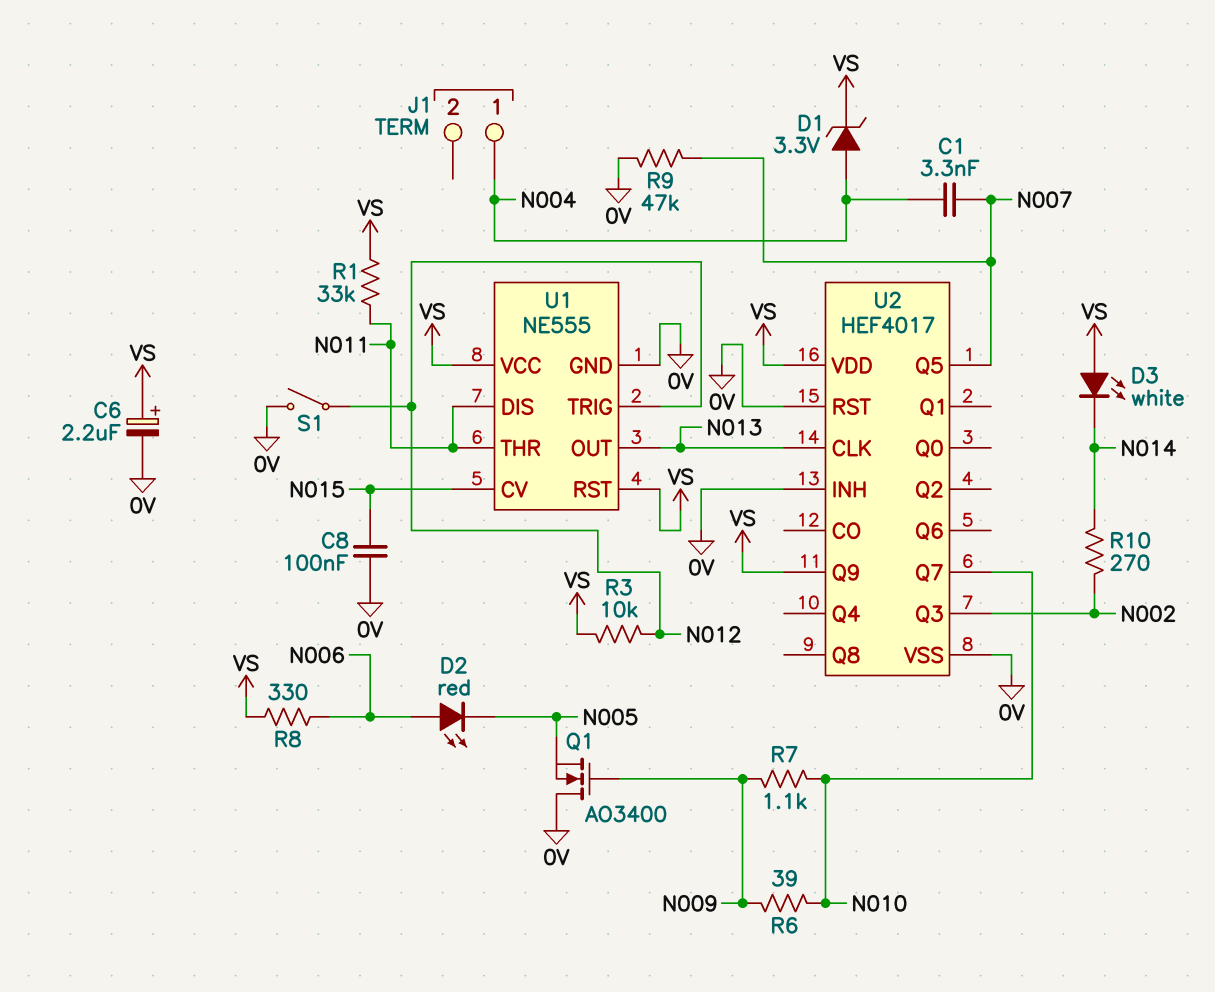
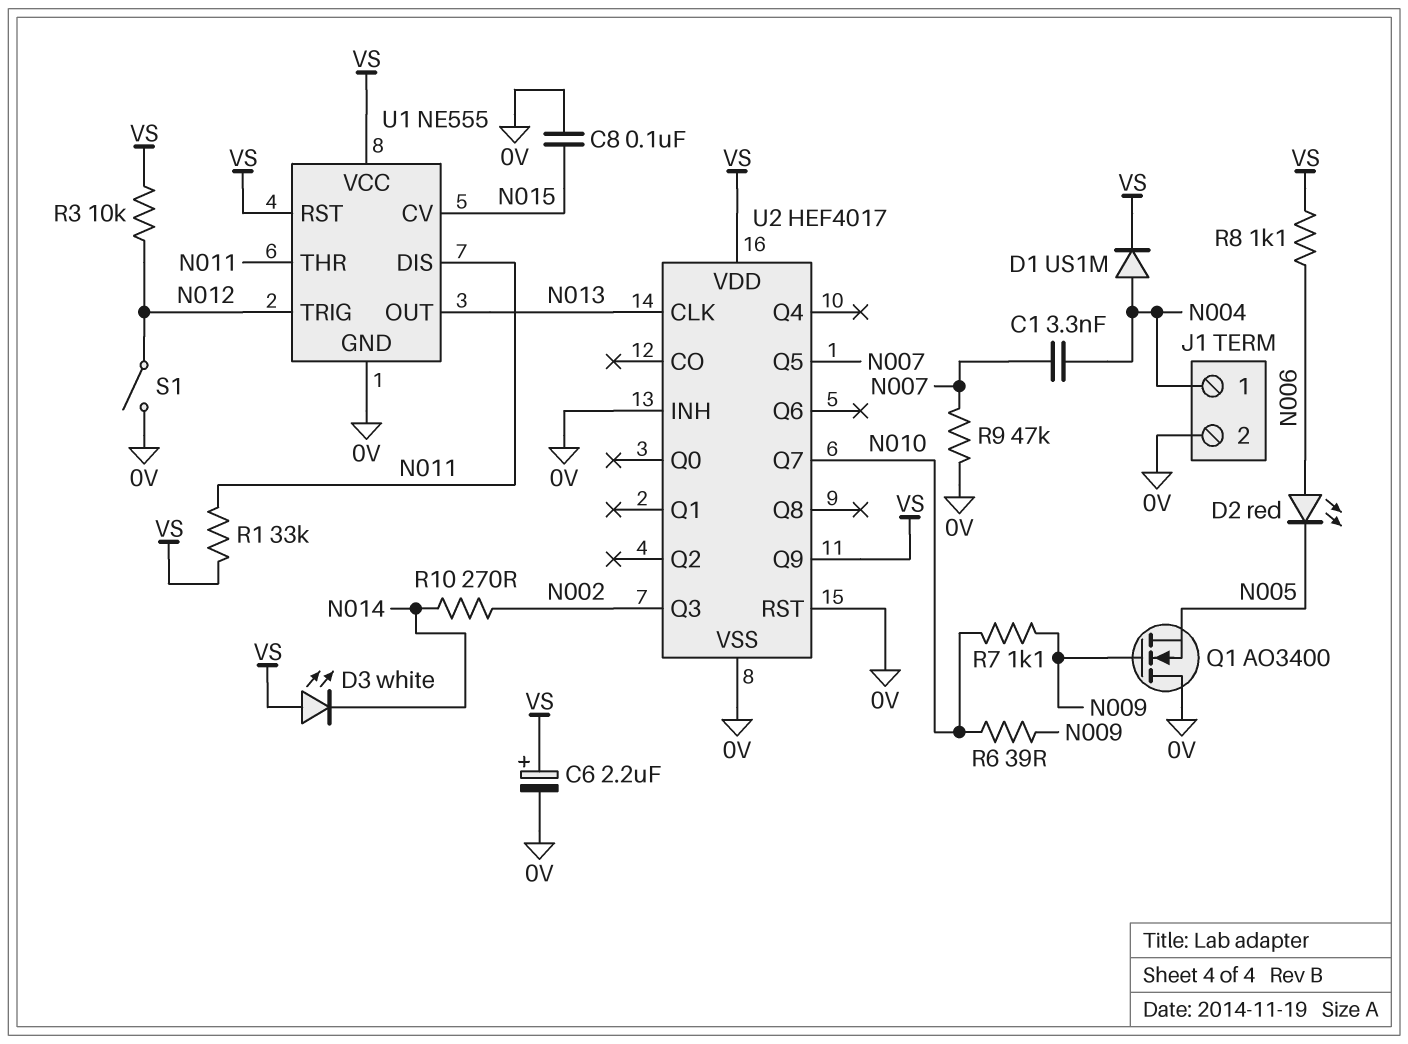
D1: zener 3.3V (A N004, K VS) -> diode US1M (A N004, K VS)
J1 pin 2: none -> 0V
R8: 330 (N006, VS) -> 1.1k (N006, VS)

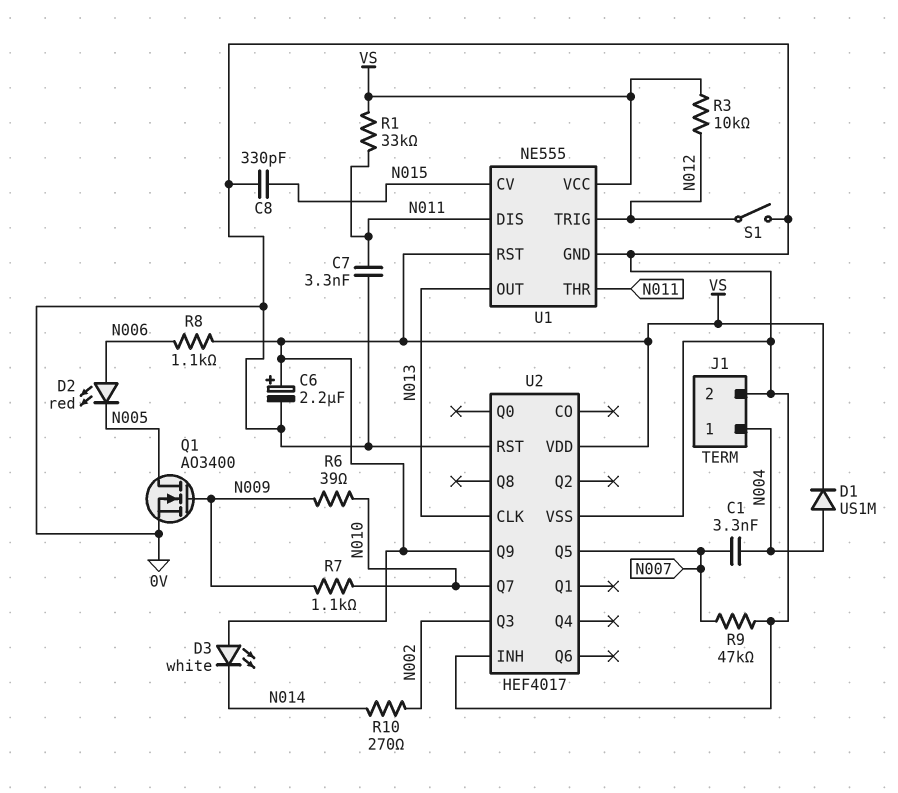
C7: none -> 3.3nF (0V, N011)
C8: 100nF (0V, N015) -> 330pF (0V, N015)
Q1: NMOS AO3400 (G N009, D 0V, S N005) -> NMOS AO3400 (G N009, D N005, S 0V)

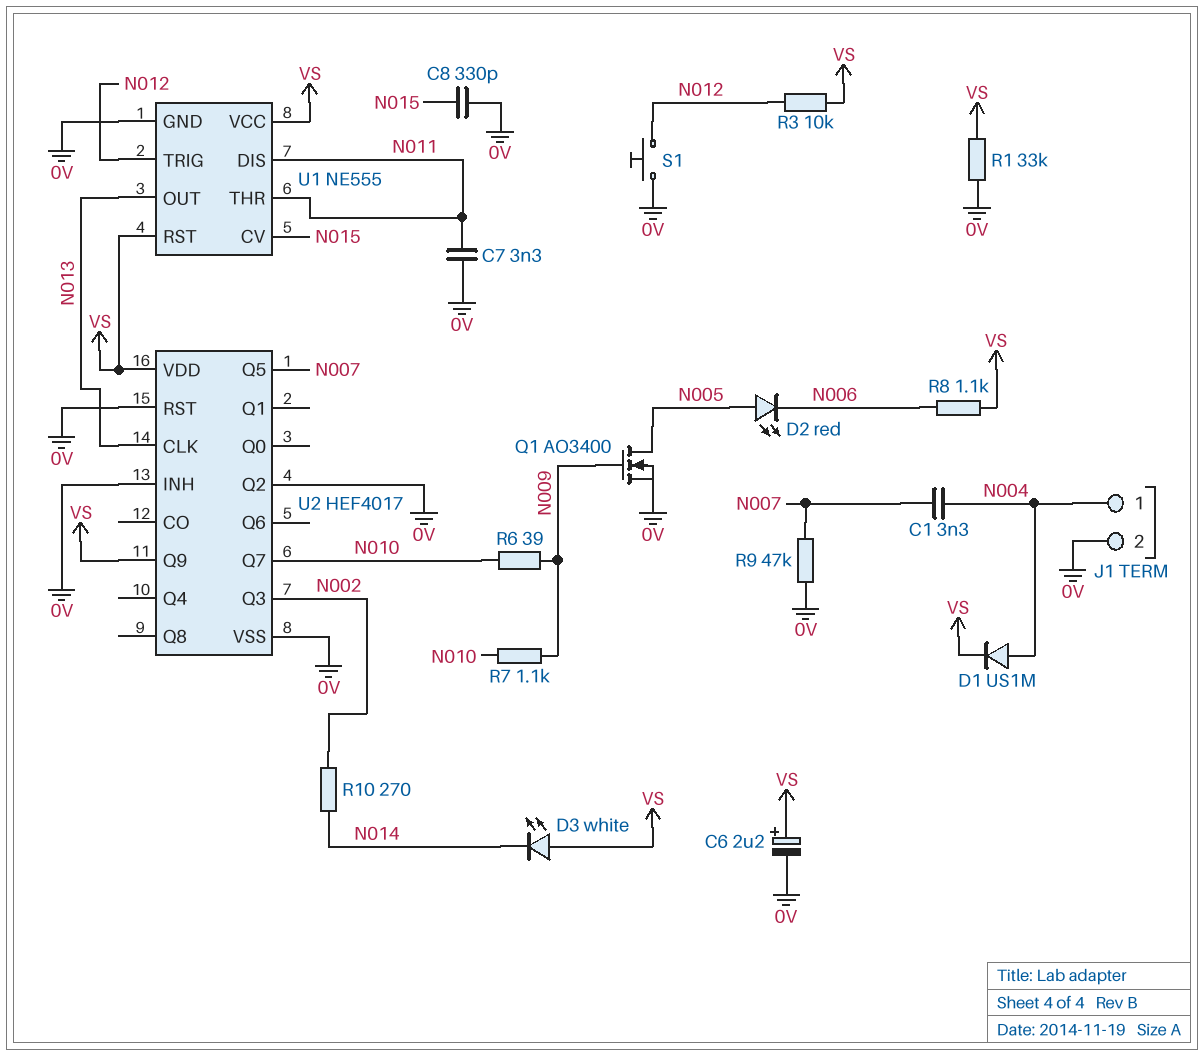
D2: LED red (A N006, K N005) -> LED red (A N005, K N006)
R1: 33k (N011, VS) -> 33k (0V, VS)
S1: switch (0V, N012) -> button (0V, N012)
U2 pin Q2: none -> 0V

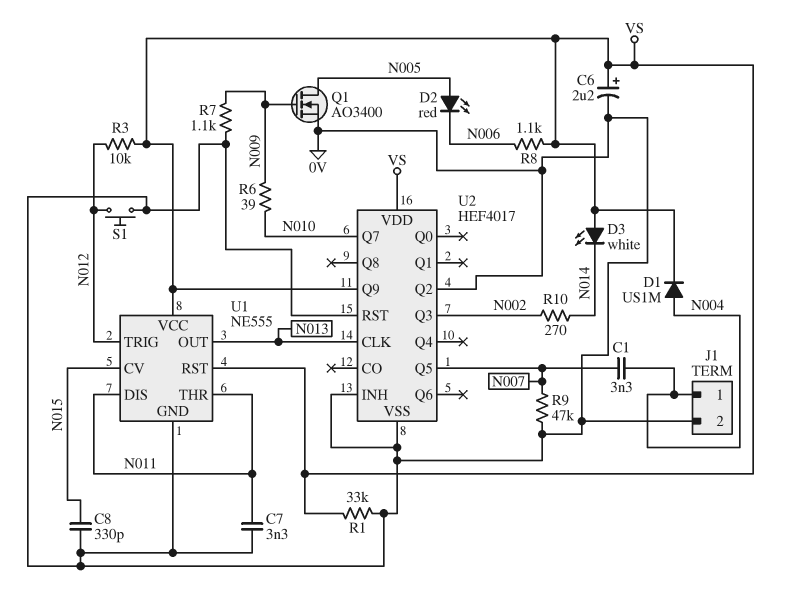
R7: 1.1k (N009, N010) -> 1.1k (0V, N009)

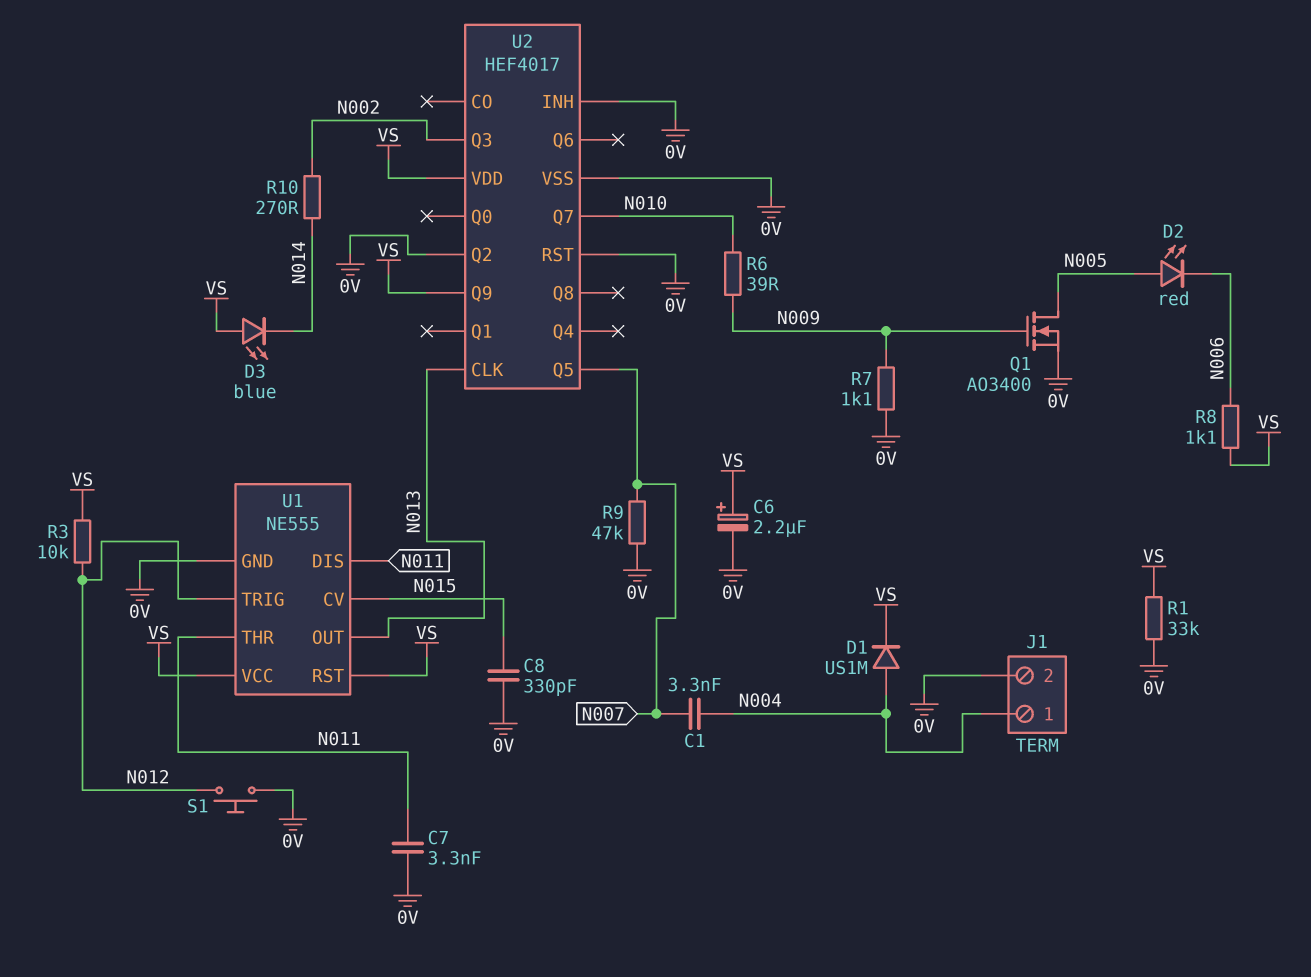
D3: LED white (A VS, K N014) -> LED blue (A VS, K N014)

